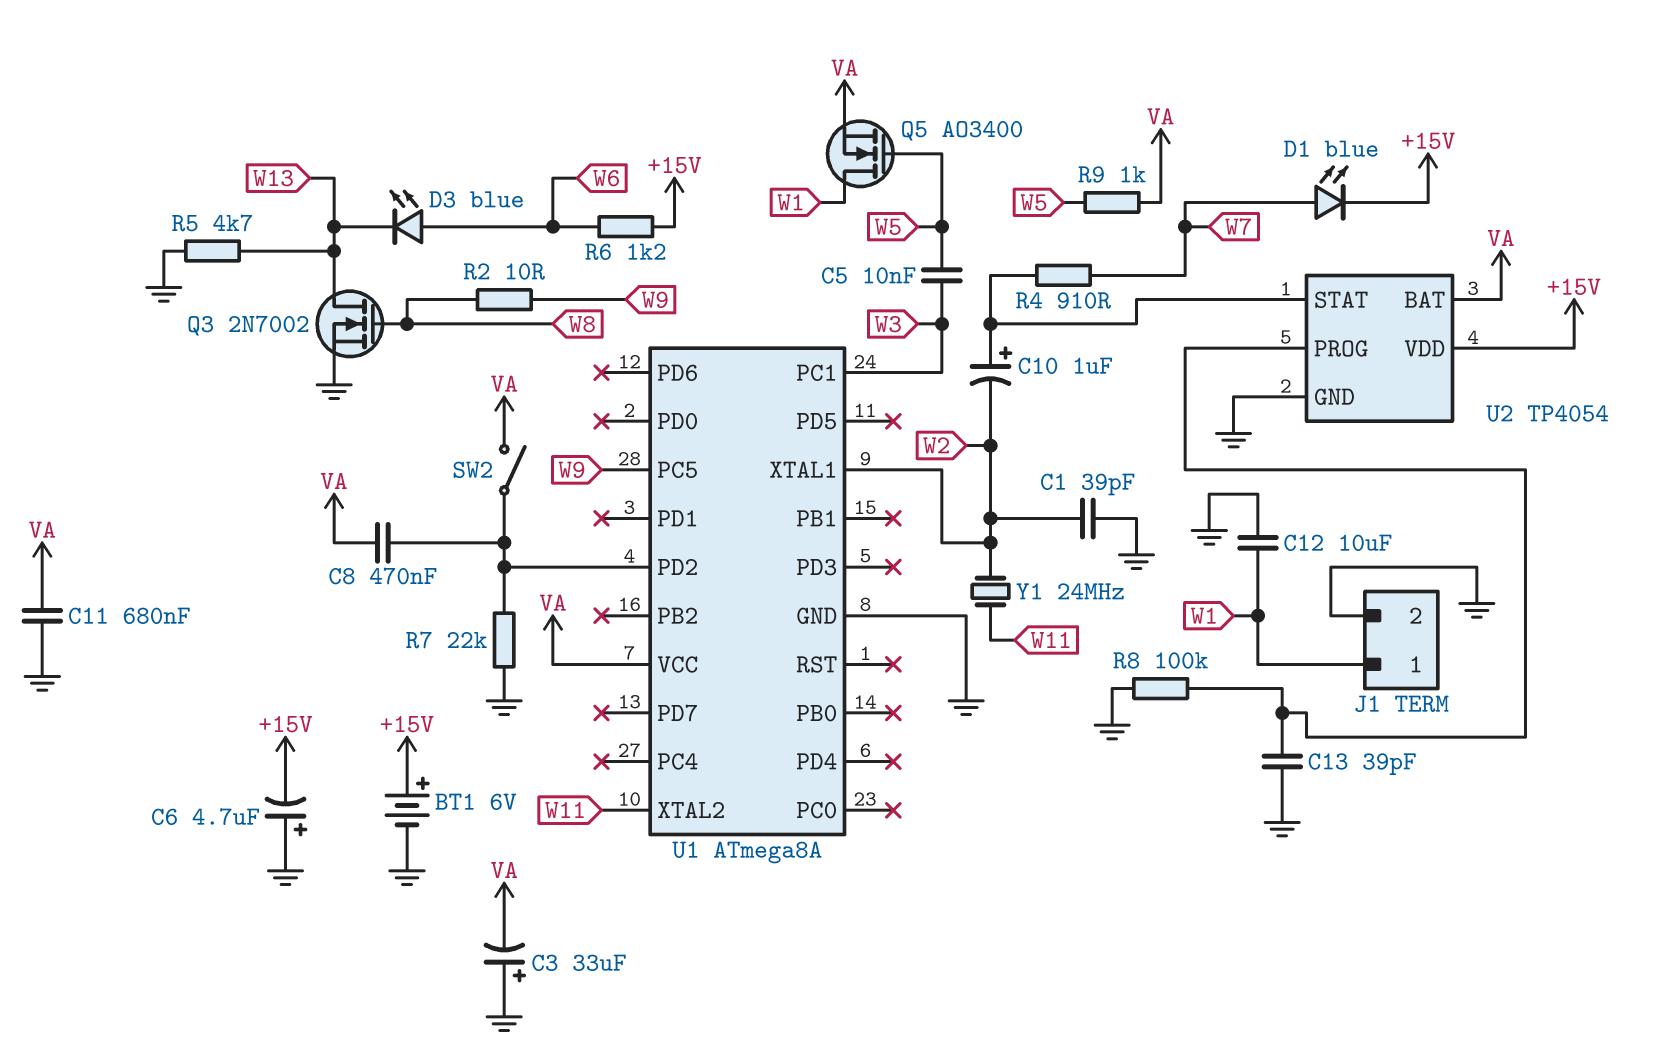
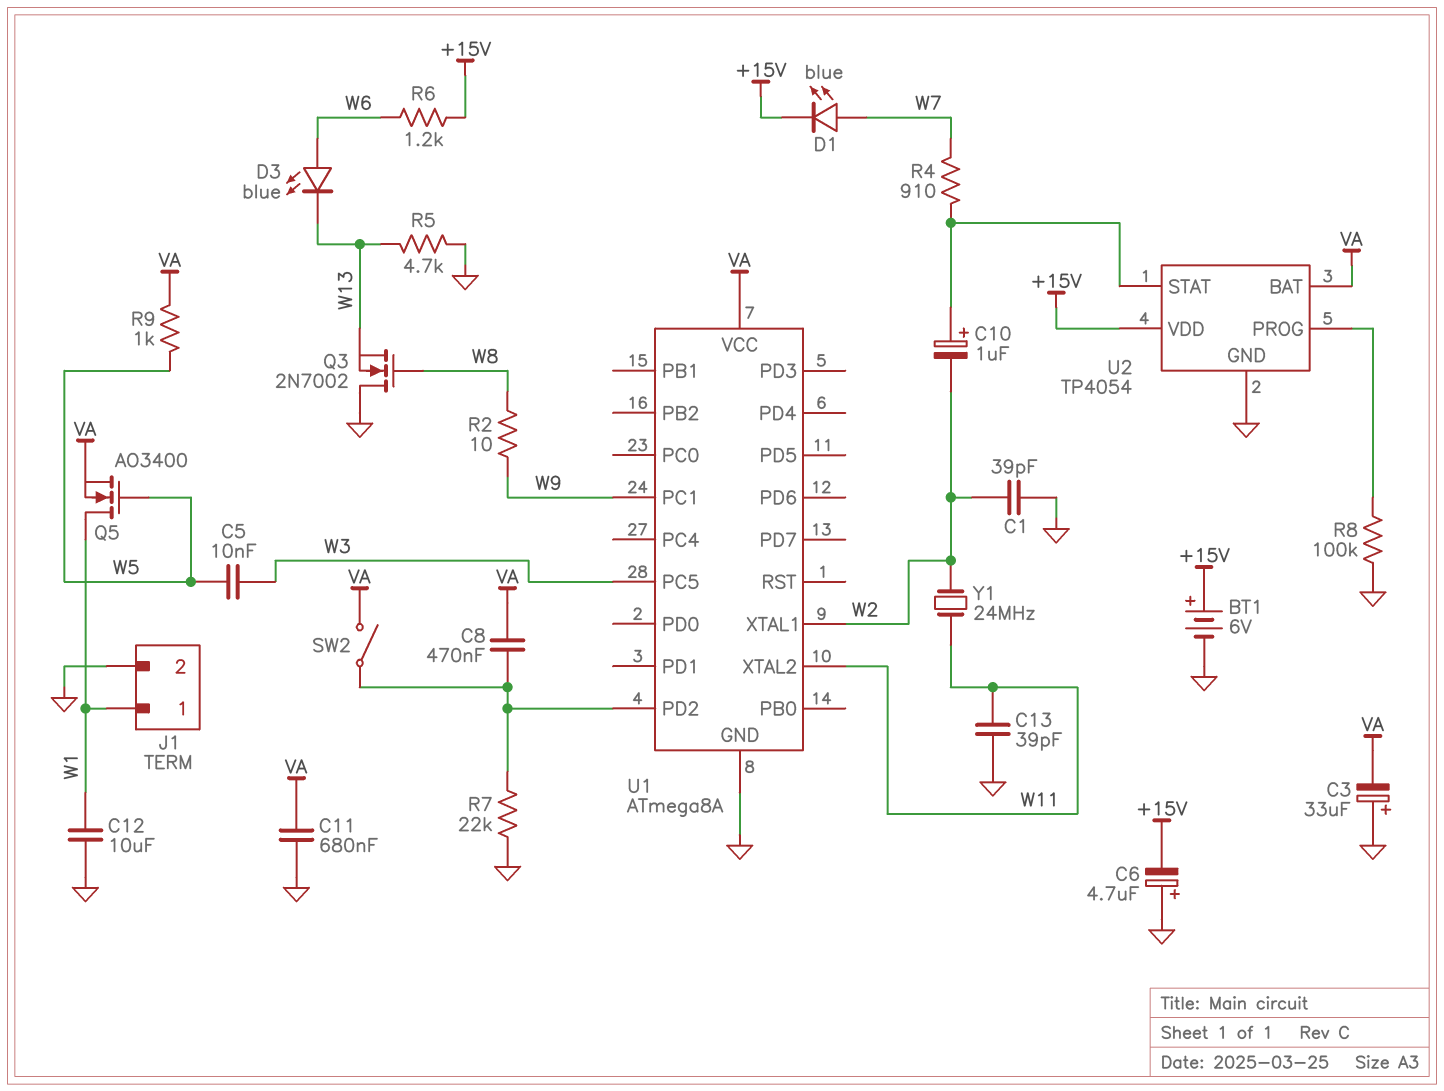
C13: 39pF (GND, U2/PROG) -> 39pF (GND, W11)
Q3: NMOS 2N7002 (G W8, D W13, S GND) -> NMOS 2N7002 (G W8, D GND, S W13)
U1 pin PC1: W3 -> W9
U1 pin PC5: W9 -> W3

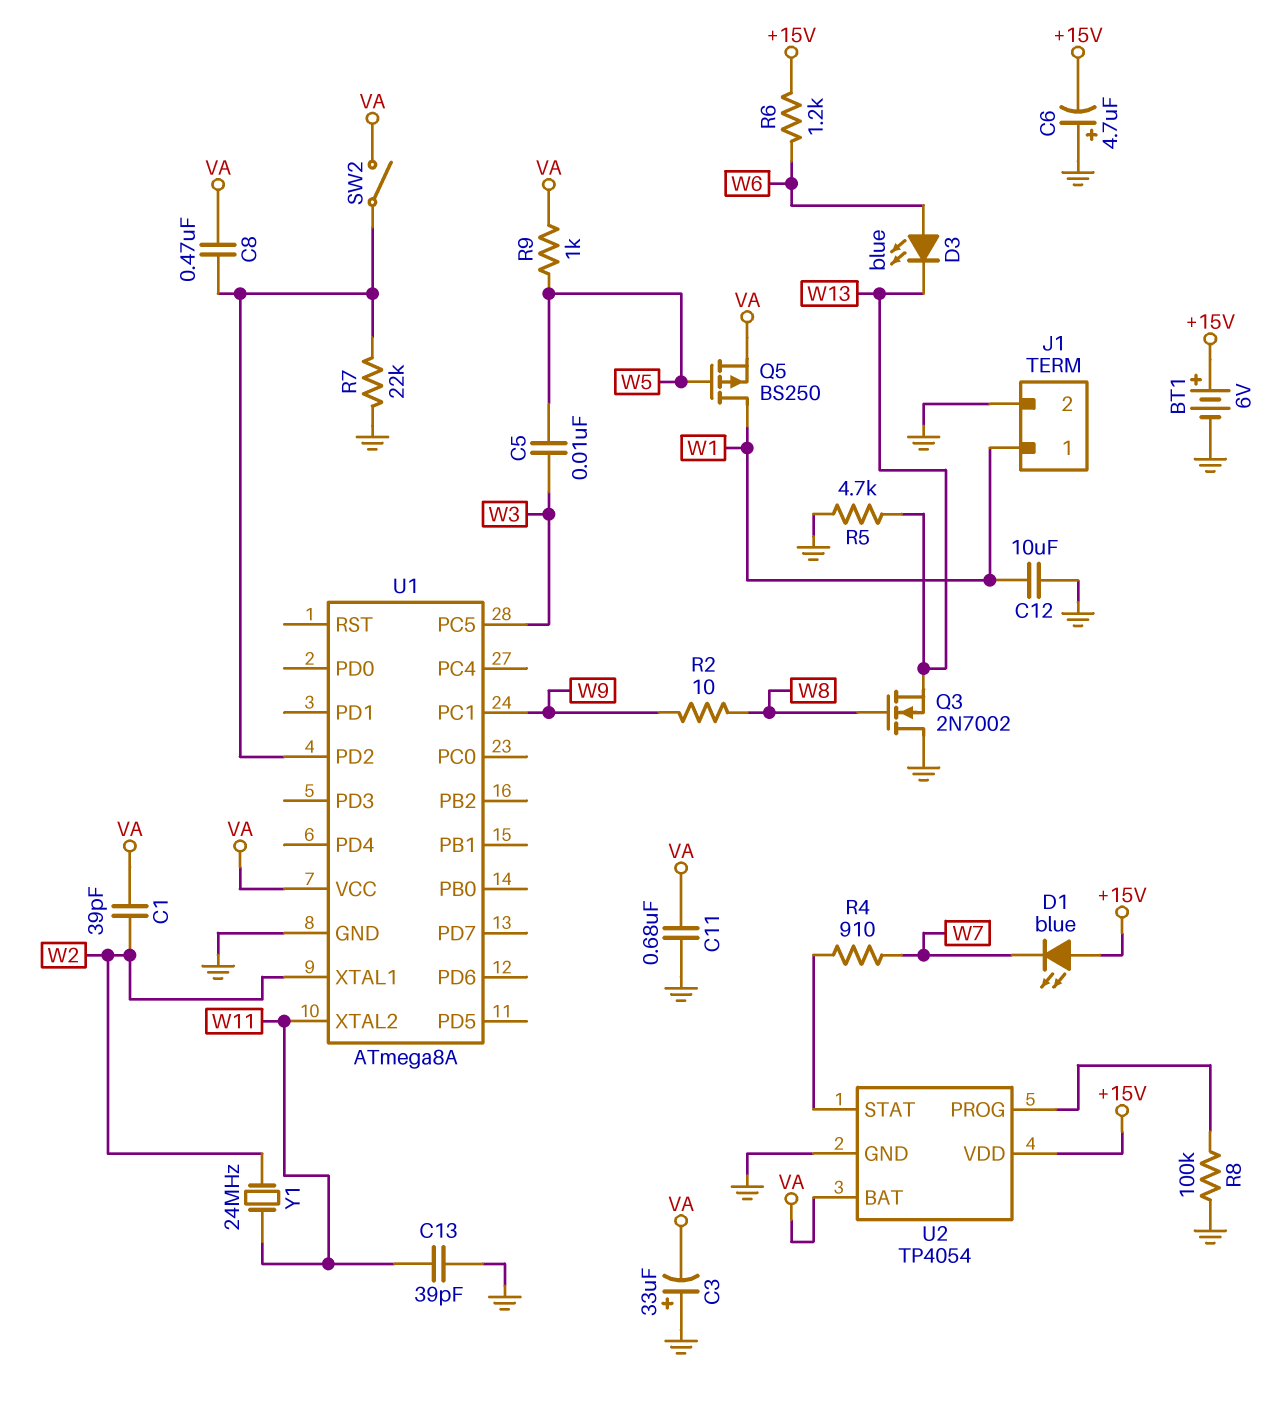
C1: 39pF (GND, W2) -> 39pF (VA, W2)
C10: 1uF (plus U2/STAT, minus W2) -> none
D1: LED blue (A W7, K +15V) -> LED blue (A +15V, K W7)
Q5: NMOS AO3400 (G W5, D W1, S VA) -> PMOS BS250 (G W5, D W1, S VA)

